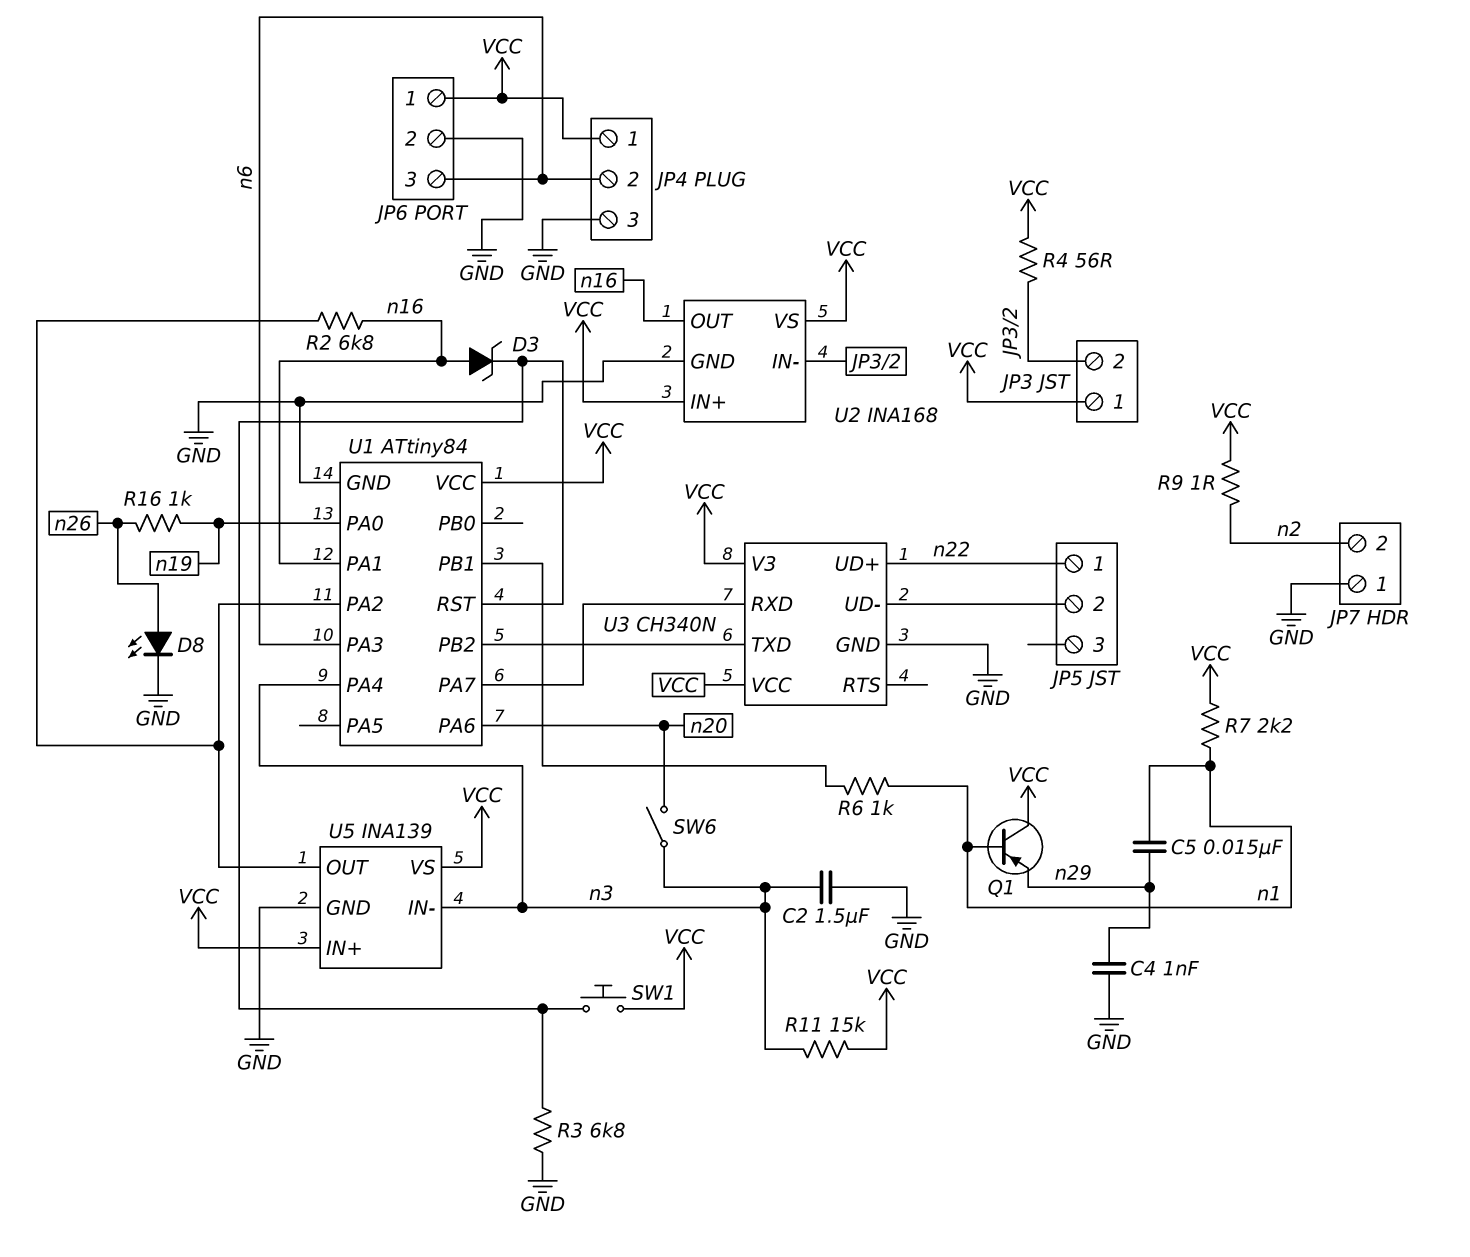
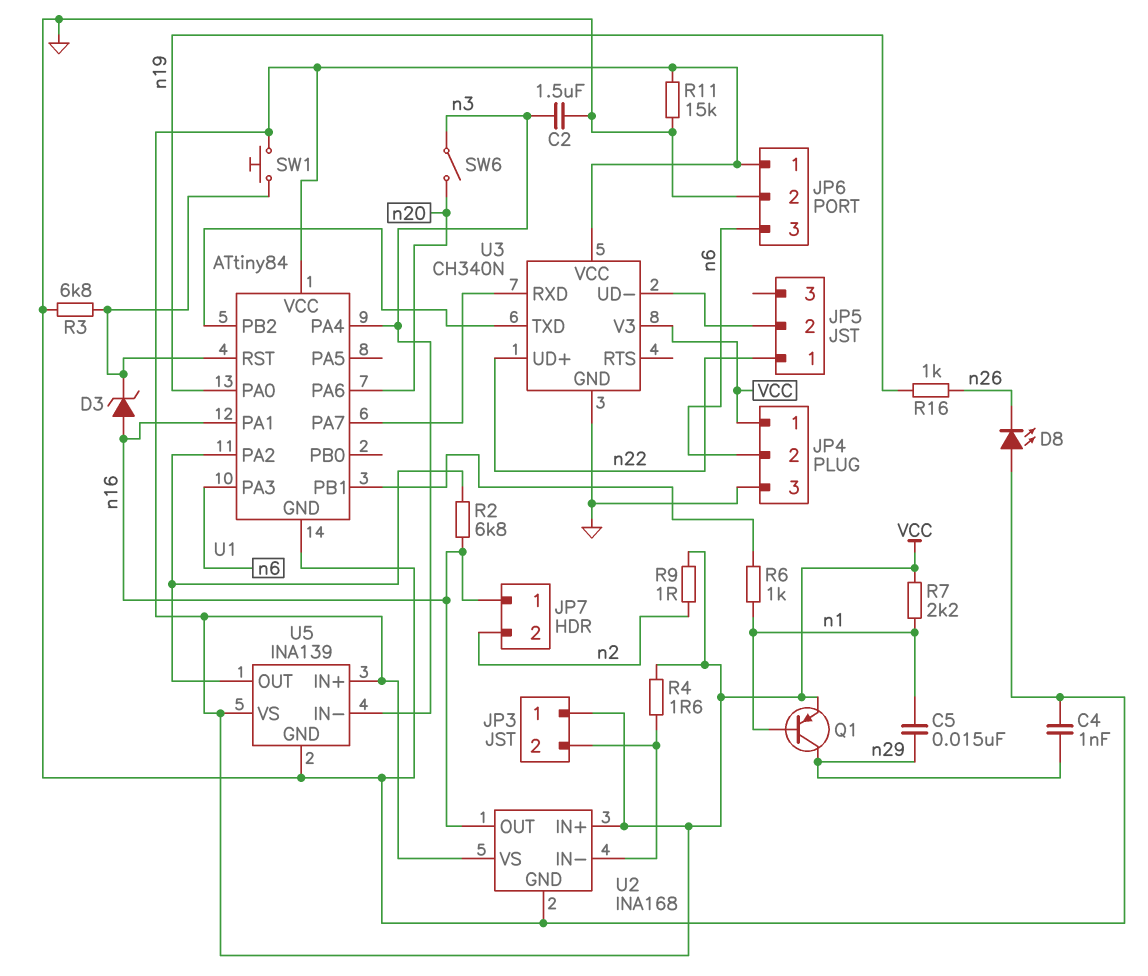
D8: LED (A n26, K GND) -> LED (A GND, K n26)
JP7 pin 1: GND -> n16
Q1: PNP (B n1, C VCC, E n29) -> PNP (B n1, C n29, E VCC)
R4: 56 (JP3/2, VCC) -> 1.6 (JP3/2, VCC)
R11: 15k (VCC, n3) -> 15k (GND, VCC)

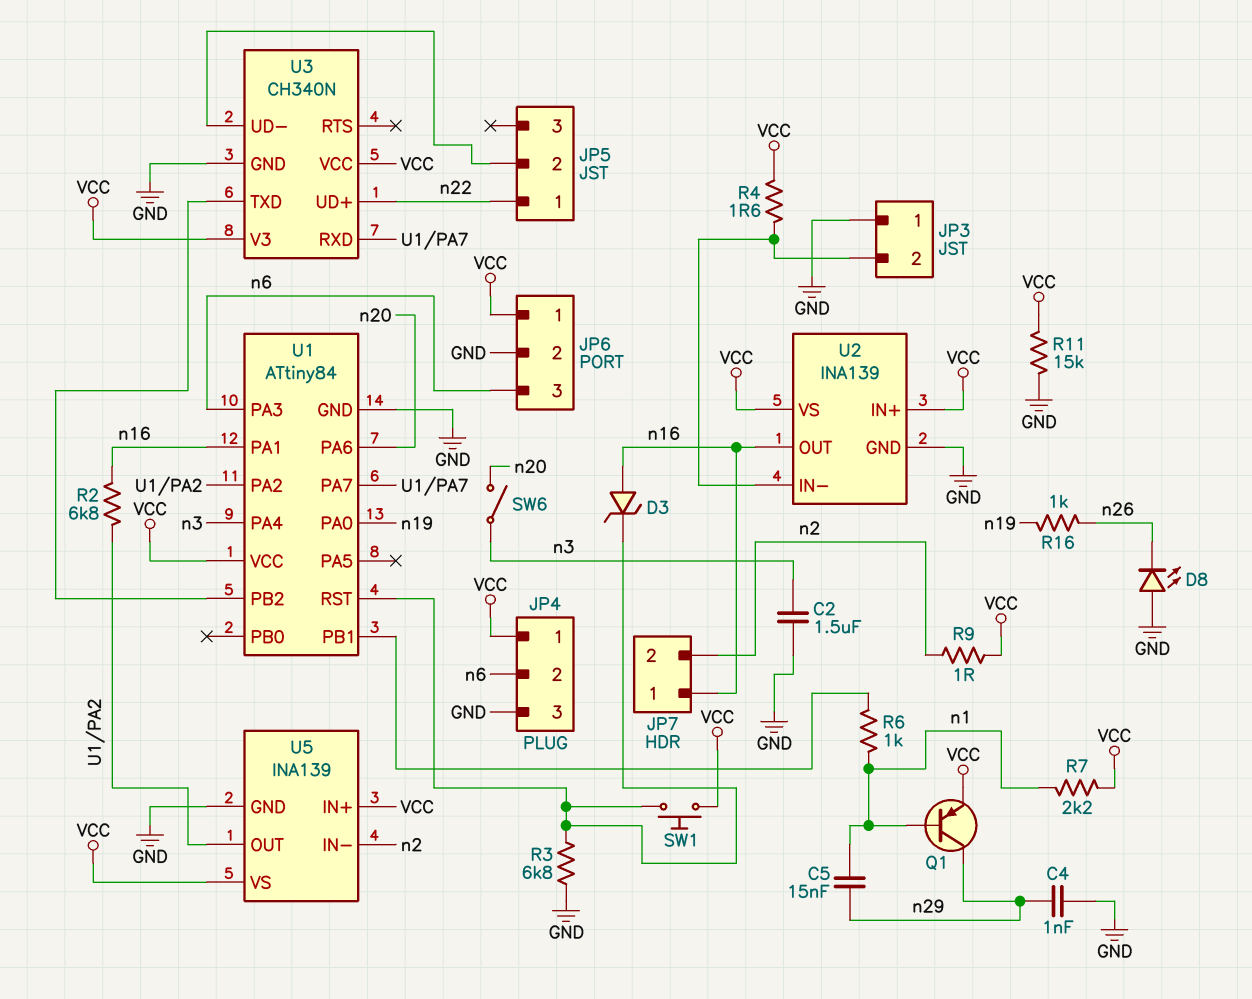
JP3 pin 1: VCC -> GND
U2: INA168 -> INA139
U5 pin IN-: n3 -> n2

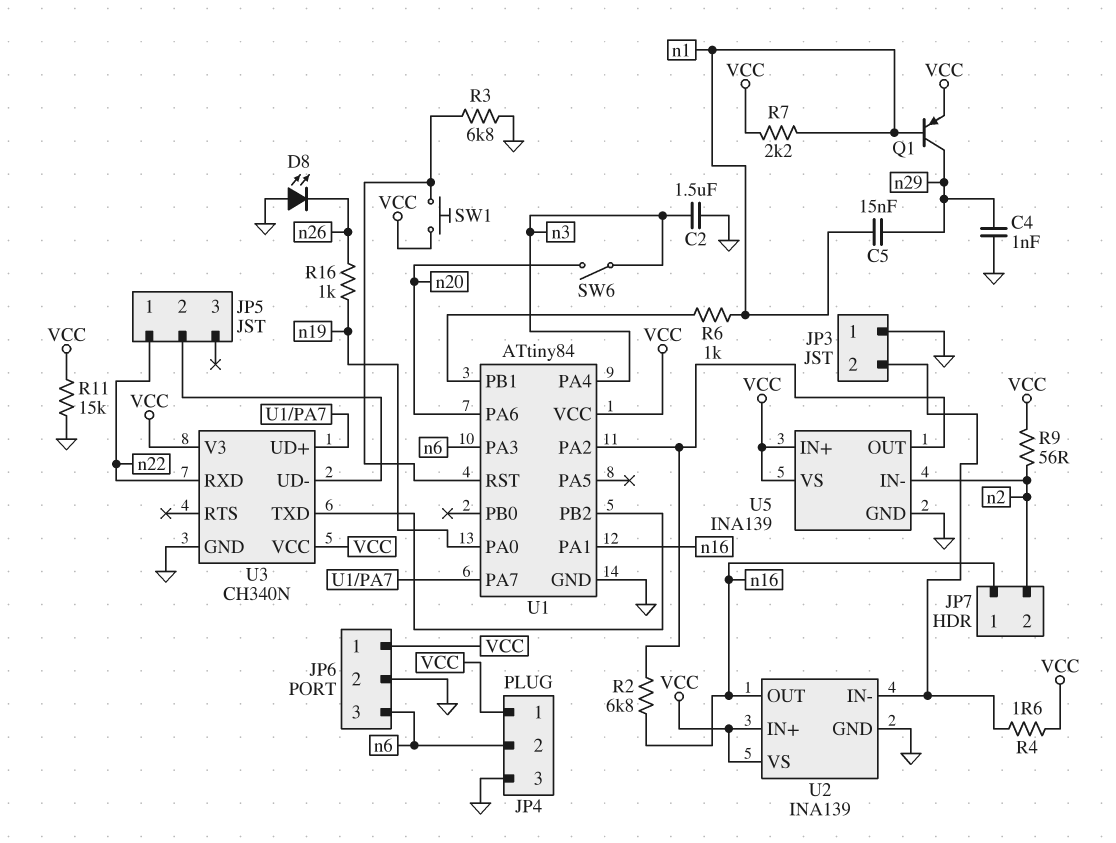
D3: zener (A n16, K U1/RST) -> none
R9: 1 (VCC, n2) -> 56 (VCC, n2)
U3 pin RXD: U1/PA7 -> n22
U3 pin UD+: n22 -> U1/PA7

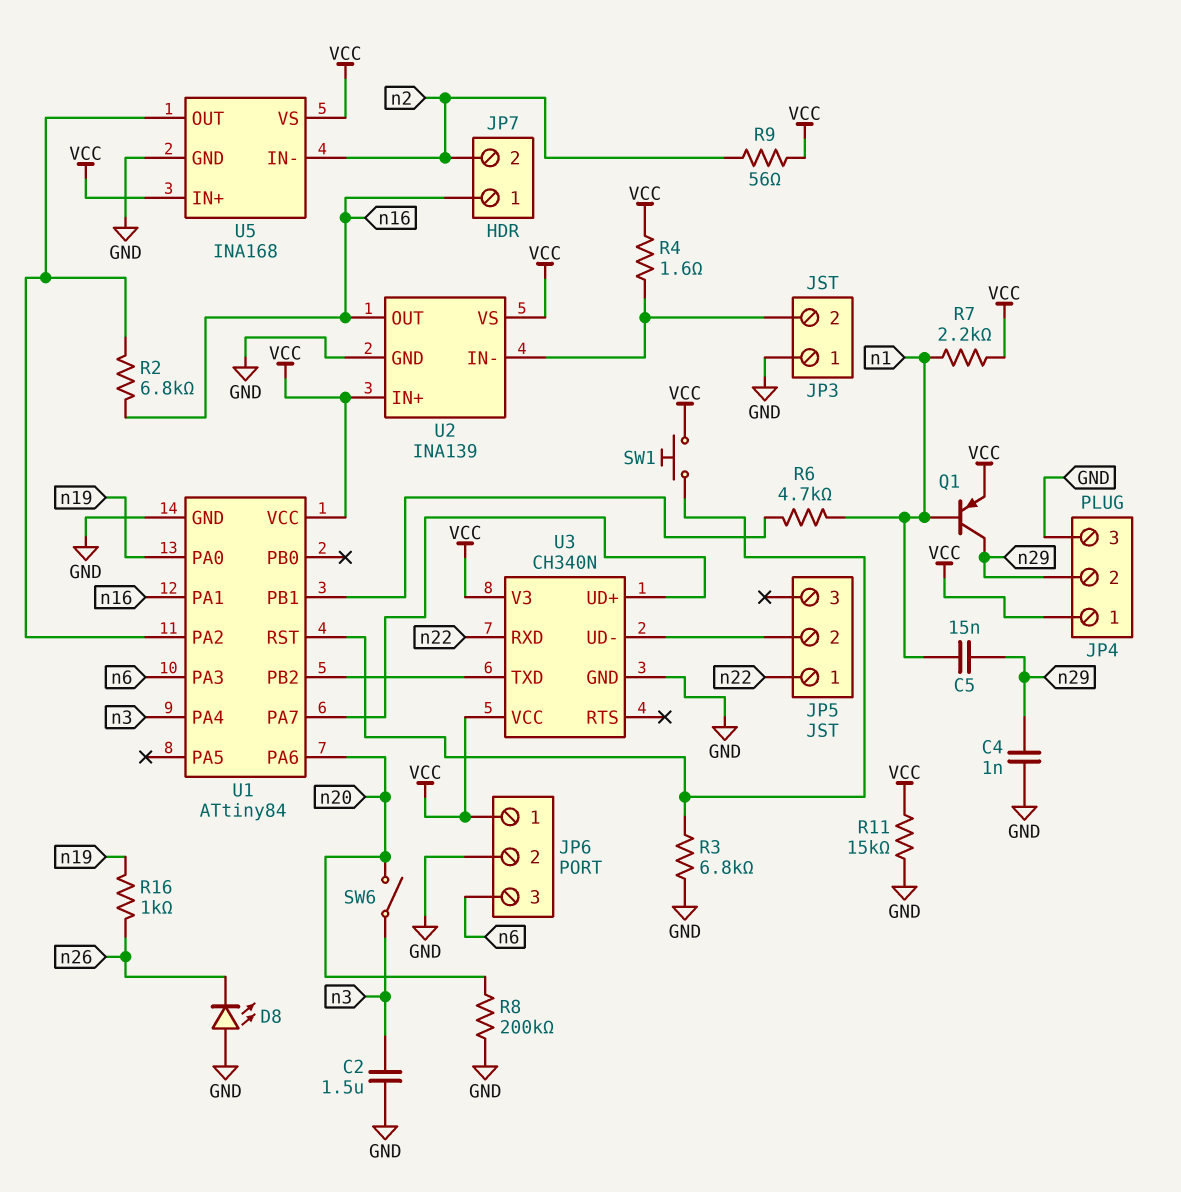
JP4 pin 2: n6 -> n29
R6: 1k (U1/PB1, n1) -> 4.7k (U1/PB1, n1)
R8: none -> 200k (GND, n20)
U5: INA139 -> INA168

